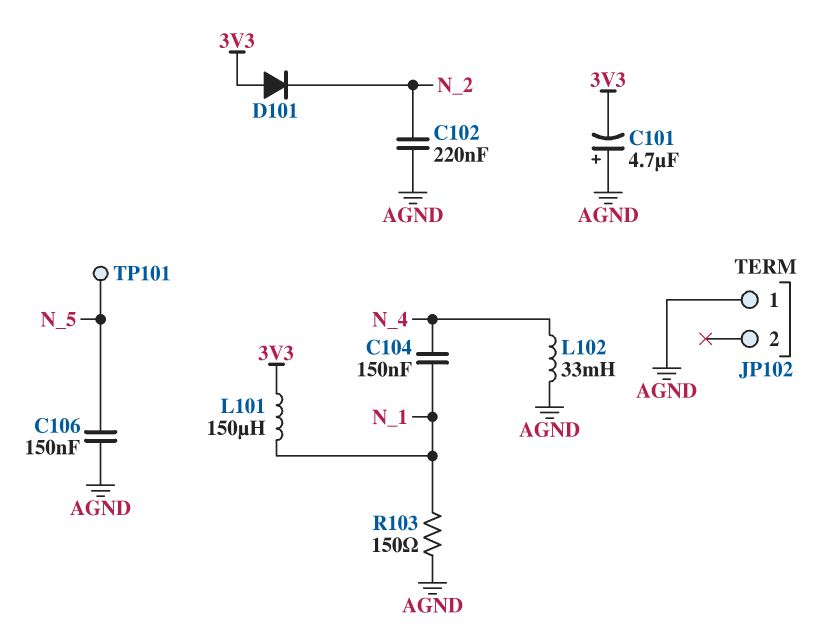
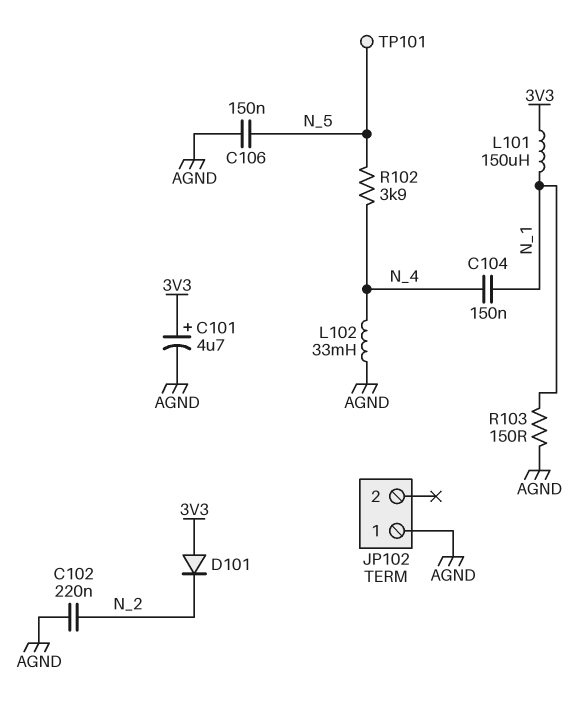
C101: 4.7uF (plus AGND, minus 3V3) -> 4.7uF (plus 3V3, minus AGND)
R102: none -> 3.9k (N_4, N_5)

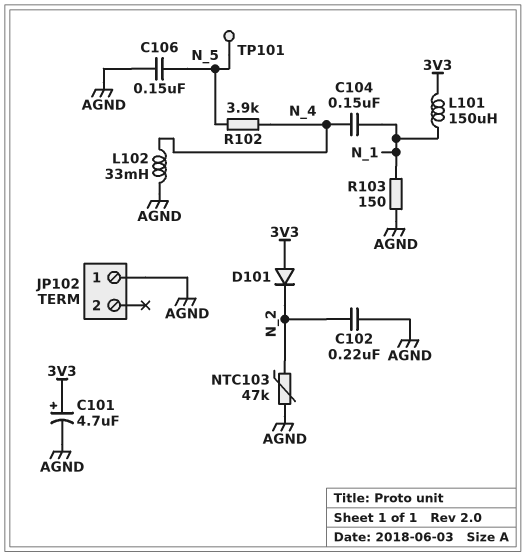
NTC103: none -> 47k (AGND, N_2)

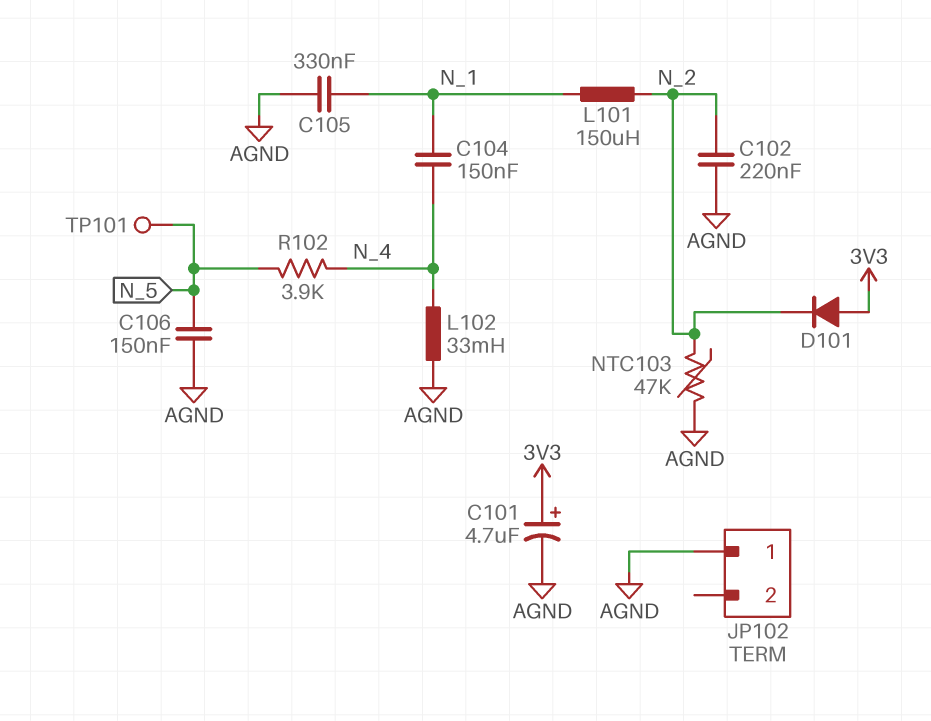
C105: none -> 330nF (AGND, N_1)
L101: 150uH (3V3, N_1) -> 150uH (N_1, N_2)
R103: 150 (AGND, N_1) -> none

